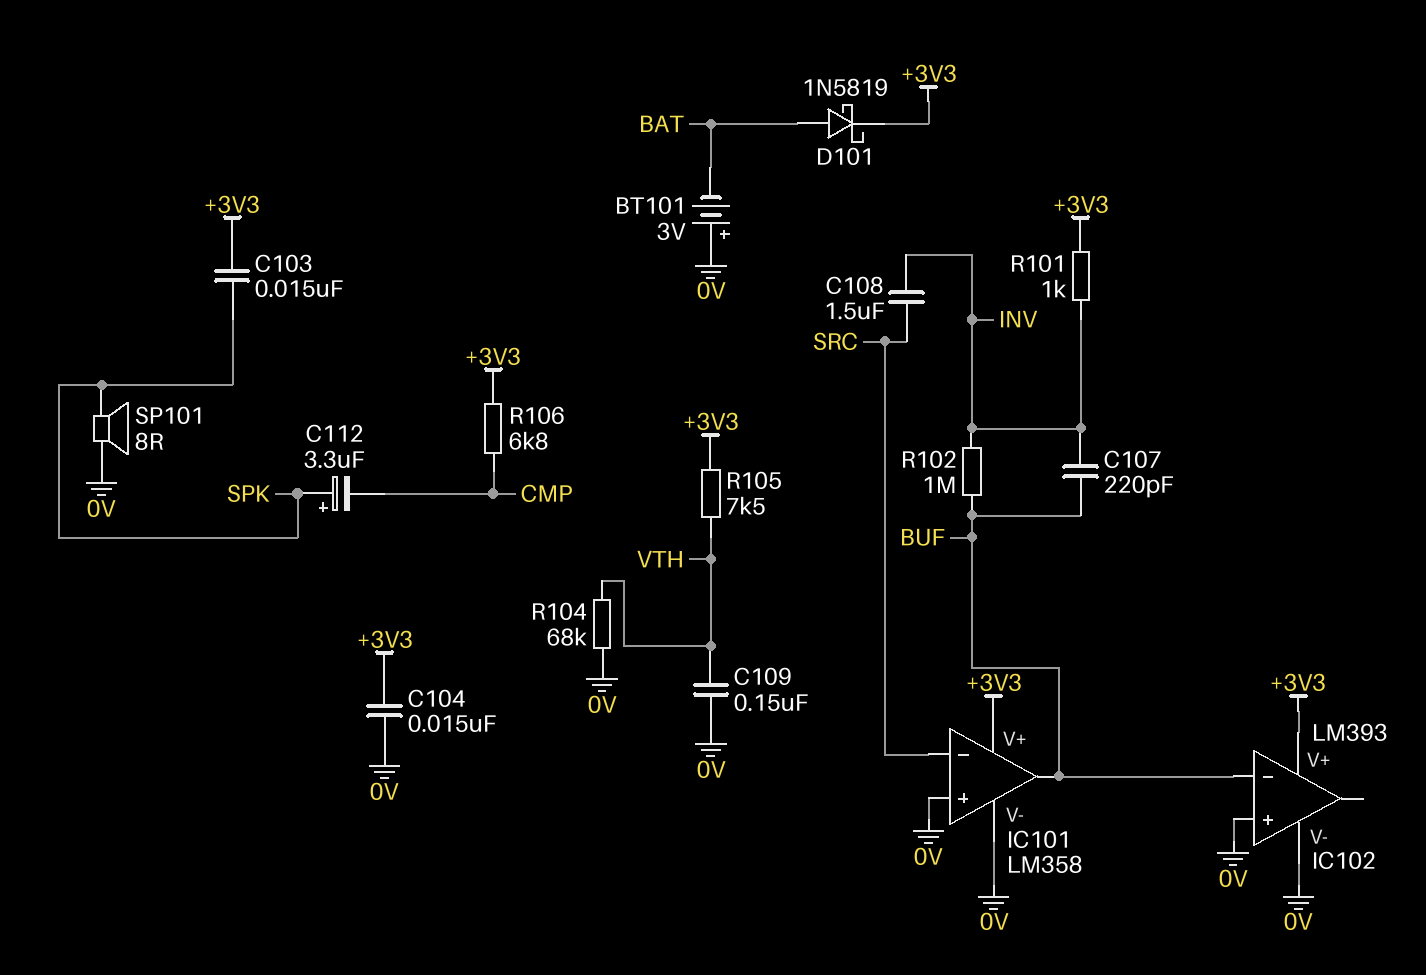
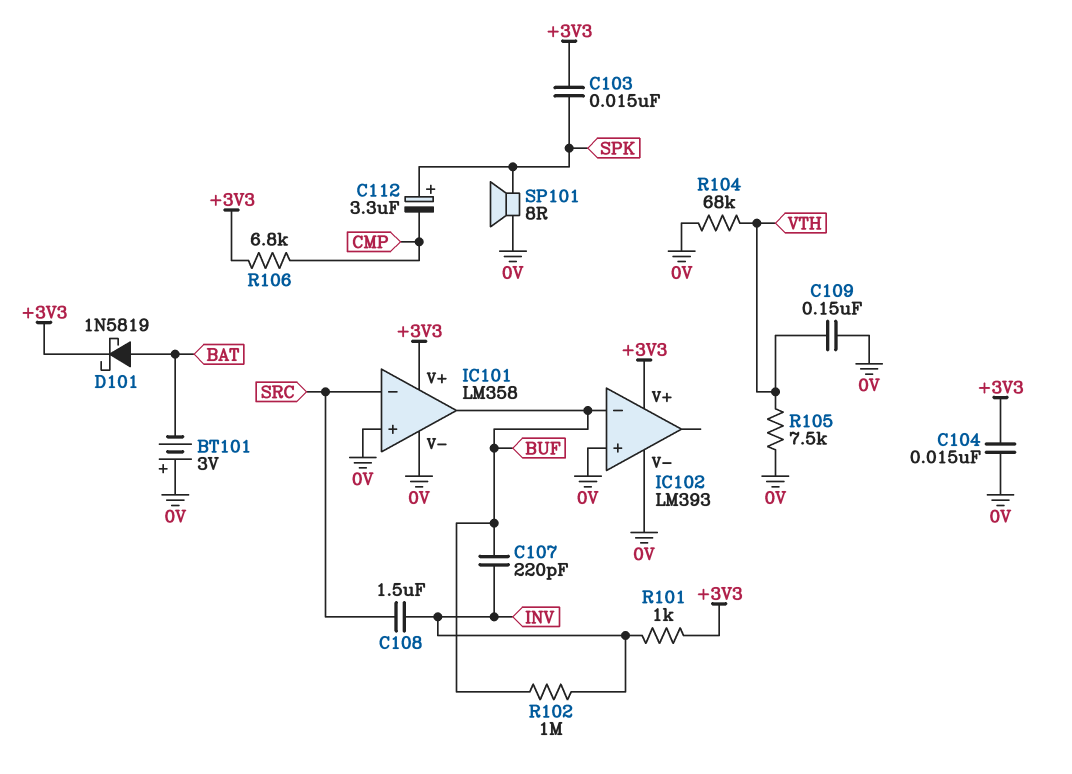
R105: 7.5k (+3V3, VTH) -> 7.5k (0V, VTH)

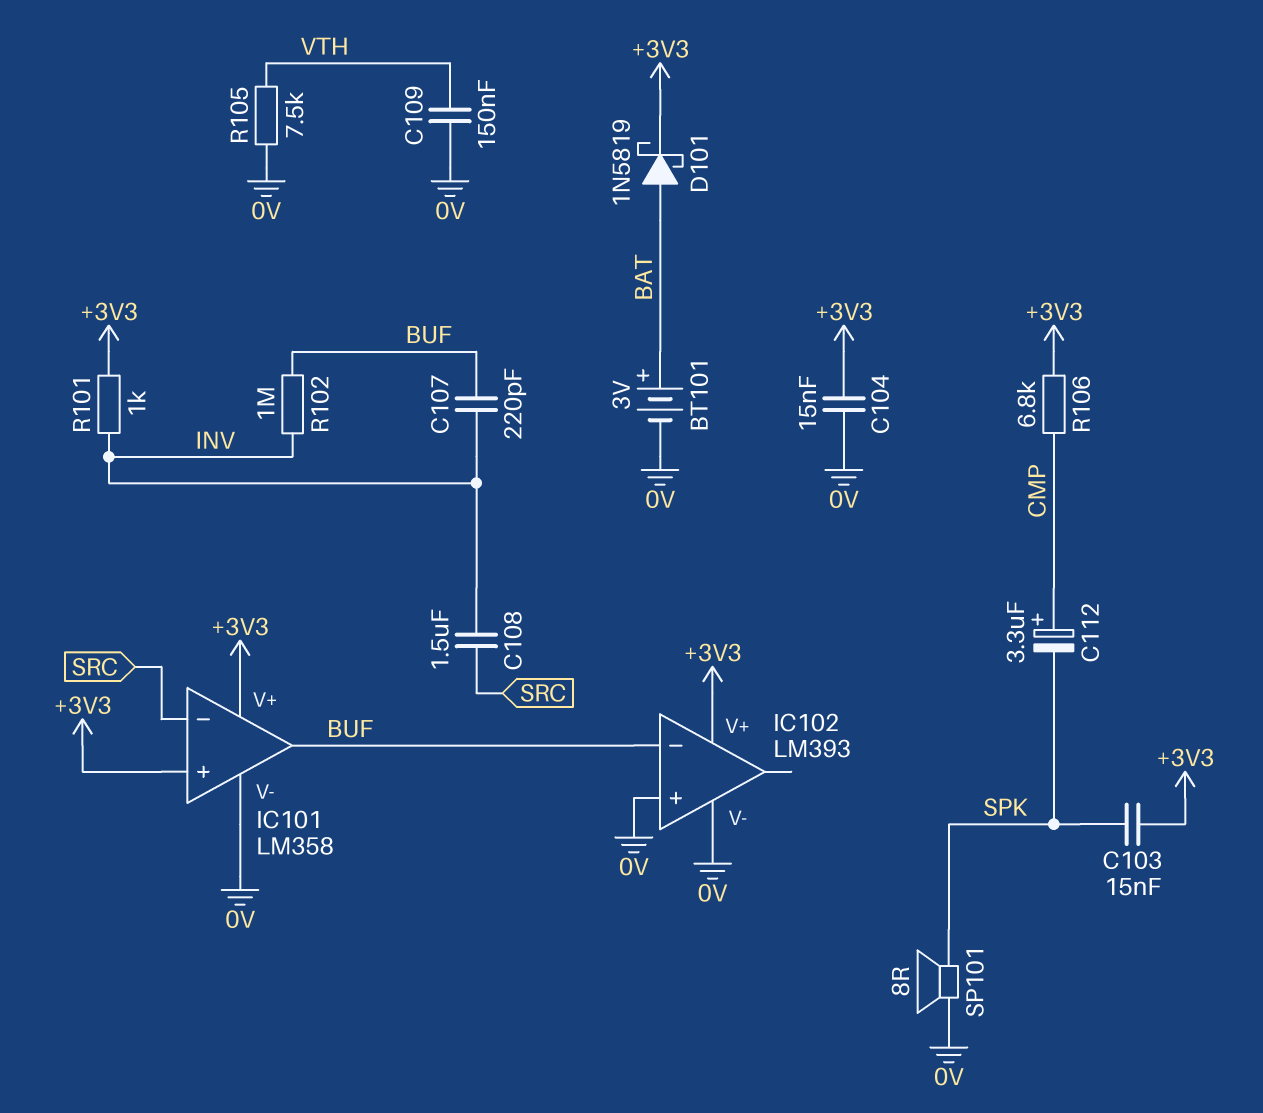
BT101: 3V (plus 0V, minus BAT) -> 3V (plus BAT, minus 0V)
C112: 3.3uF (plus SPK, minus CMP) -> 3.3uF (plus CMP, minus SPK)
IC101 pin in+: 0V -> +3V3
R104: 68k (0V, VTH) -> none

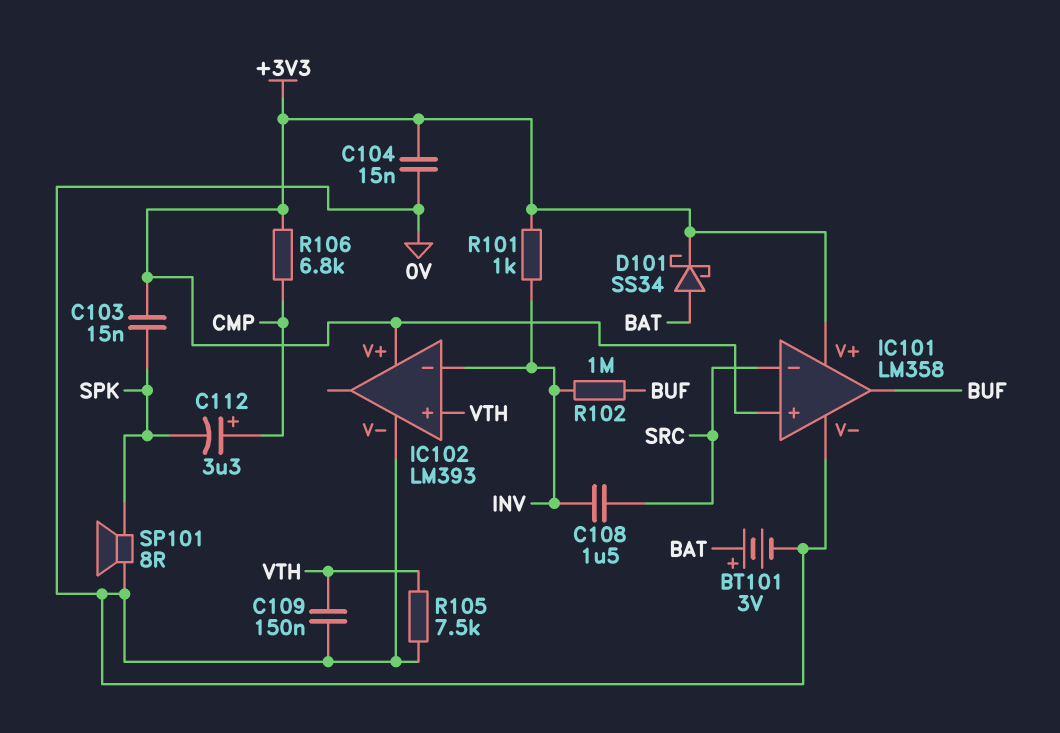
C107: 220pF (BUF, INV) -> none
D101: schottky 1N5819 (A BAT, K +3V3) -> schottky SS34 (A BAT, K +3V3)
IC102 pin in+: 0V -> VTH
IC102 pin in-: BUF -> INV

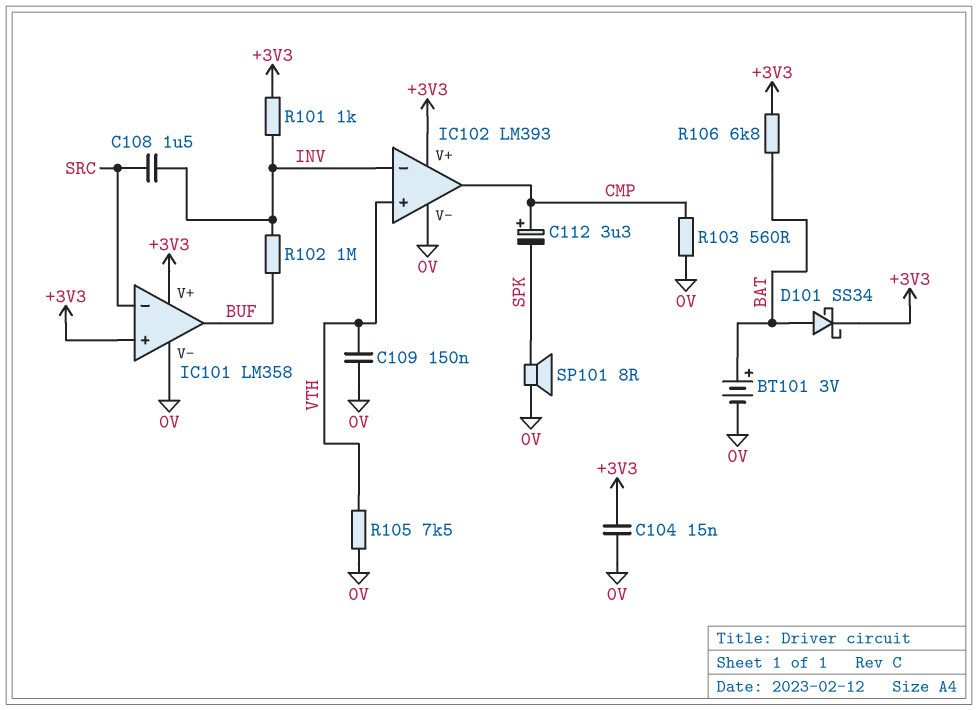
C103: 15nF (+3V3, SPK) -> none
IC102 pin out: none -> CMP
R103: none -> 560 (0V, CMP)
R106: 6.8k (+3V3, CMP) -> 6.8k (+3V3, BAT)

